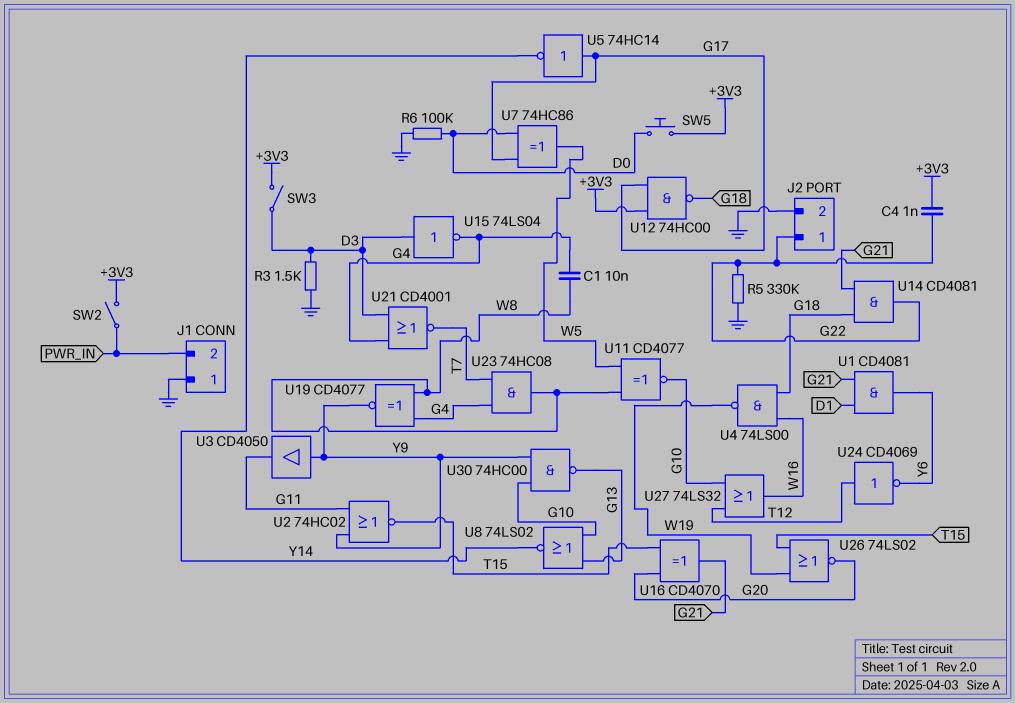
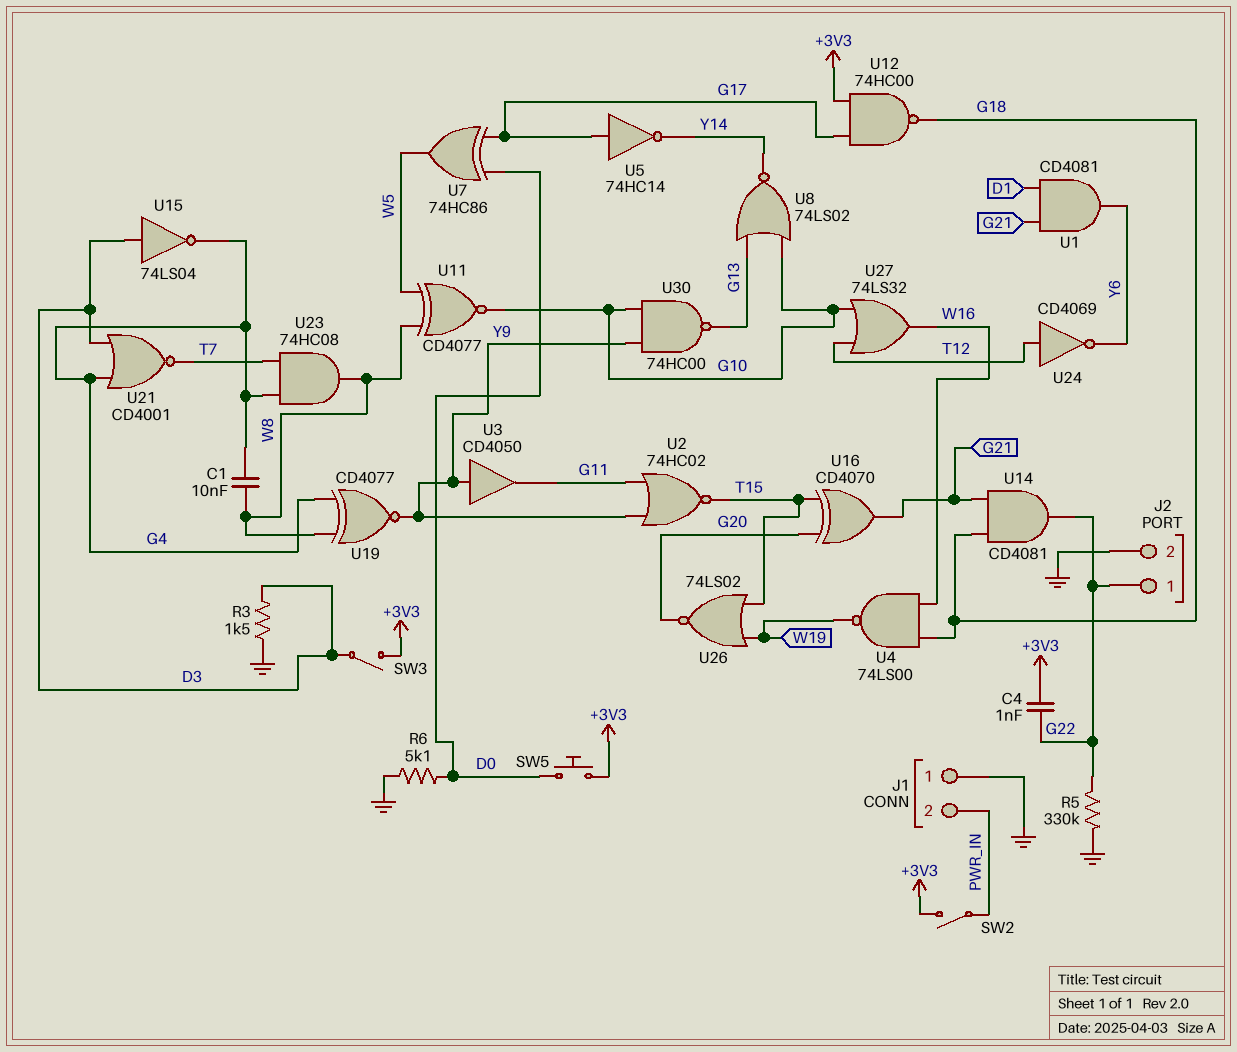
R6: 100k (D0, GND) -> 5.1k (D0, GND)

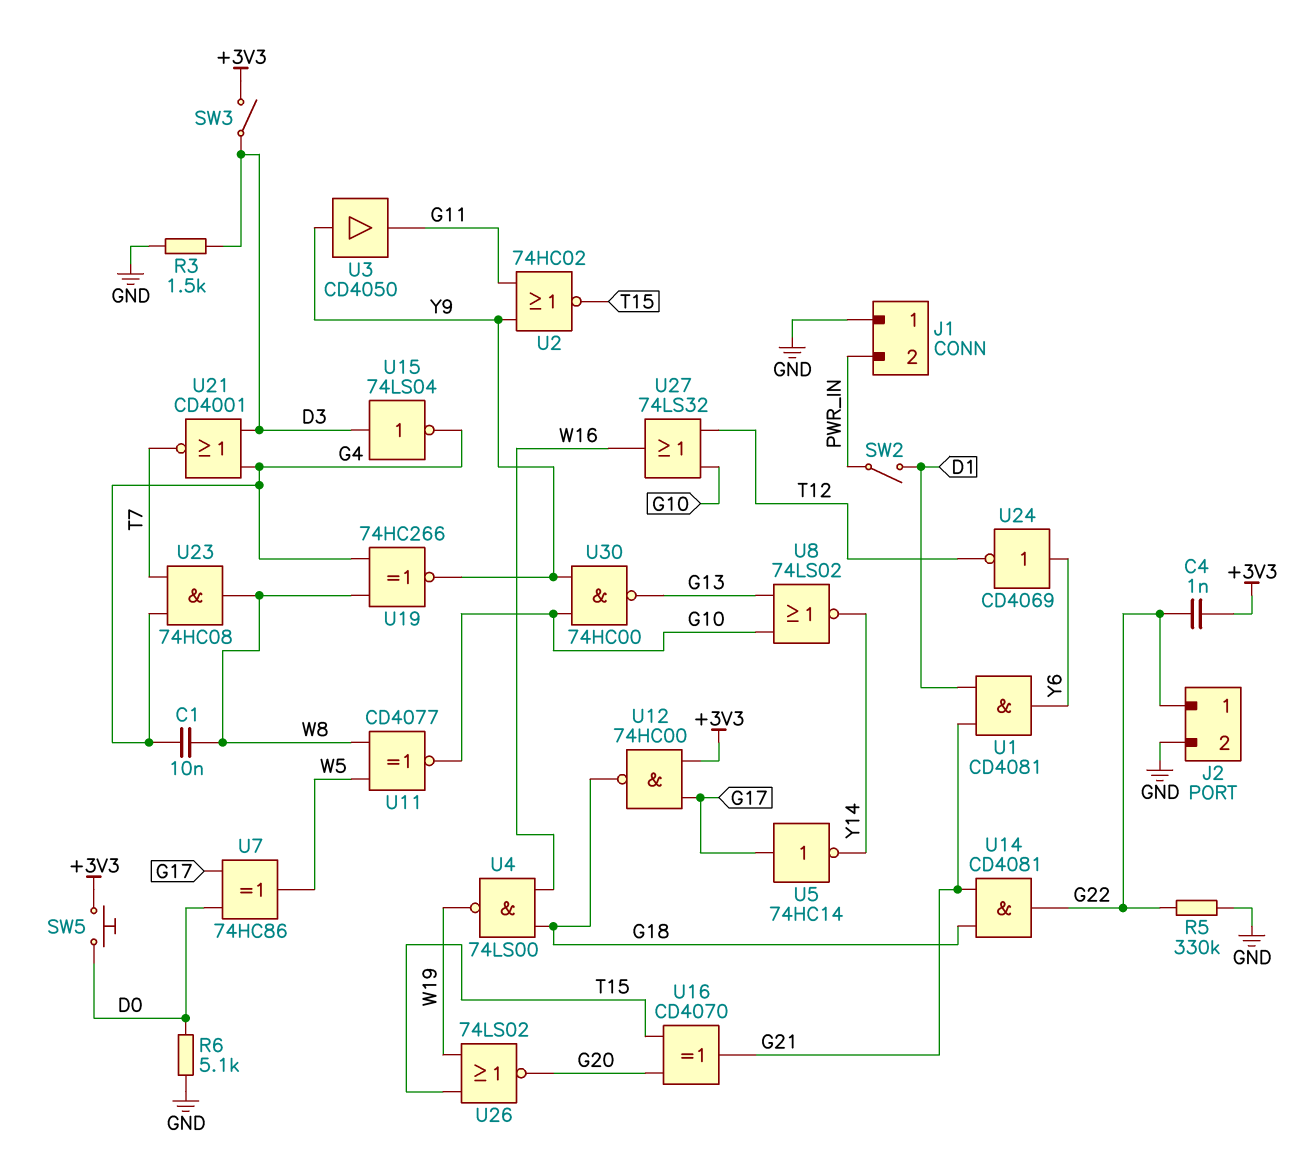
SW2: switch (+3V3, PWR_IN) -> switch (D1, PWR_IN)
U19: XNOR CD4077 (in G4, in W8, out Y9) -> XNOR 74HC266 (in G4, in W8, out Y9)
U24: NOT CD4069 (in T12, out Y6) -> NOT CD4069 (in Y6, out T12)

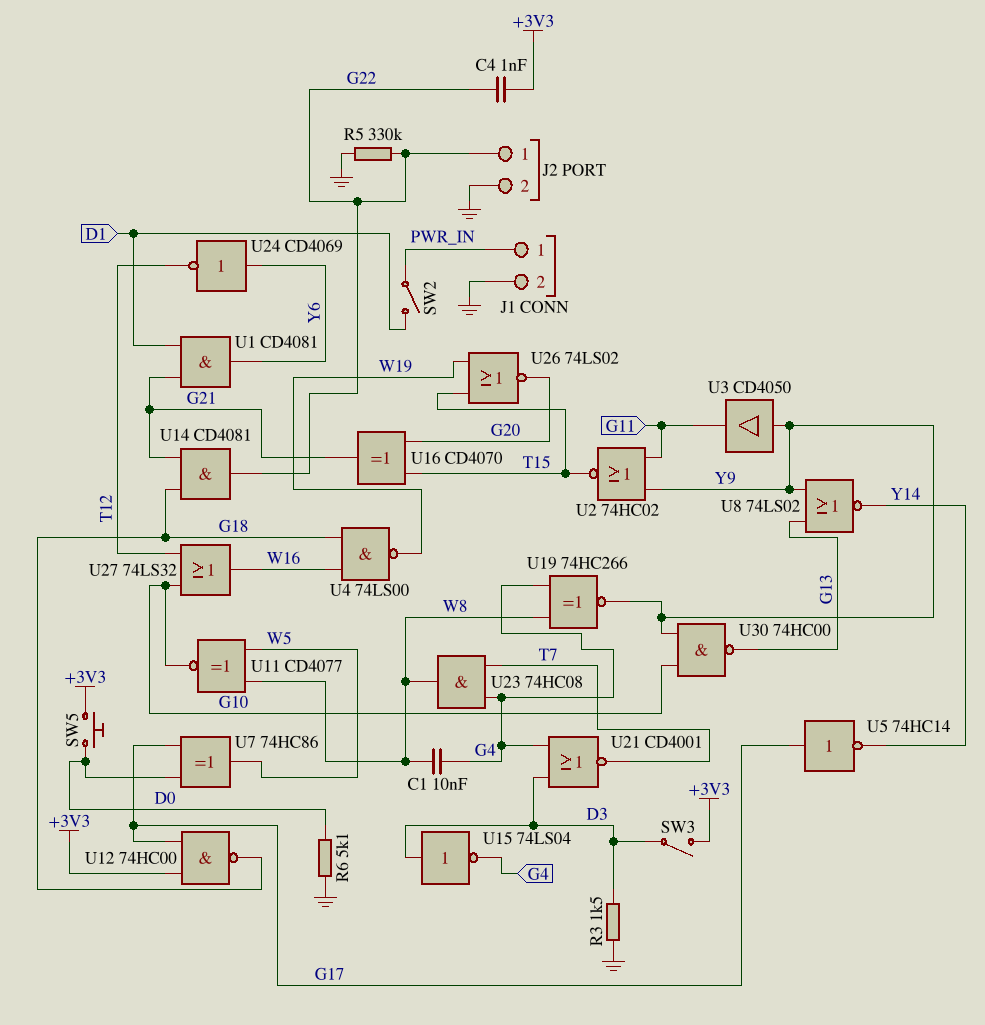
J1 pin 1: GND -> PWR_IN
J1 pin 2: PWR_IN -> GND
U8: NOR 74LS02 (in G10, in G13, out Y14) -> NOR 74LS02 (in G13, in Y9, out Y14)

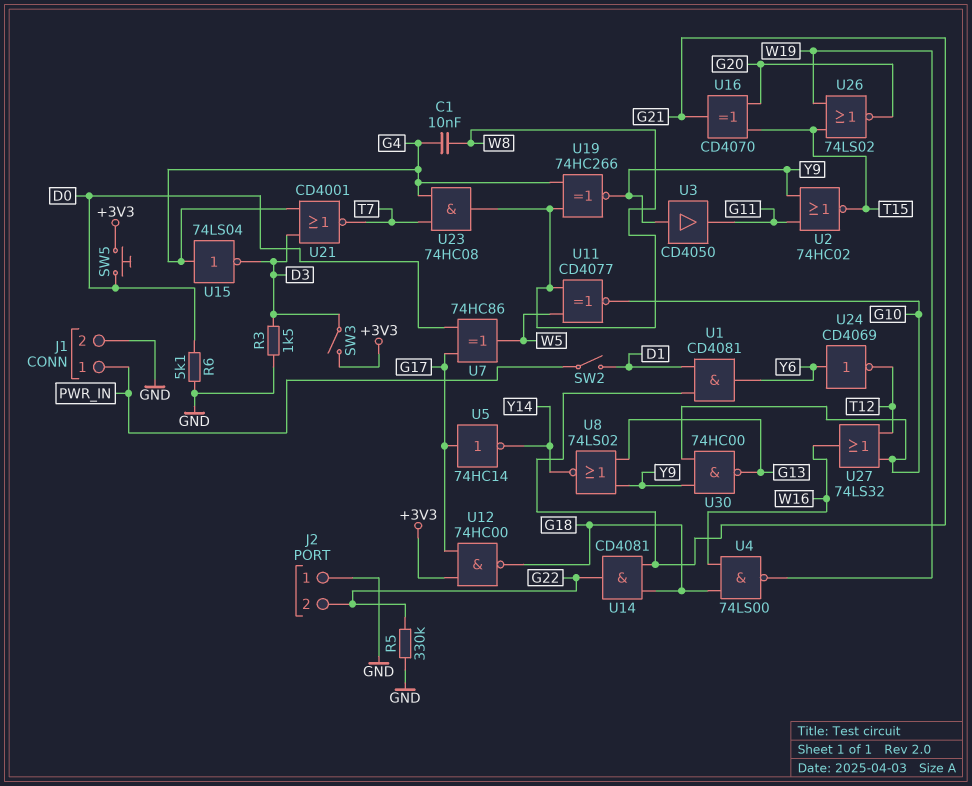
C4: 1nF (+3V3, G22) -> none
J2 pin 1: G22 -> GND
J2 pin 2: GND -> G22
U15: NOT 74LS04 (in D3, out G4) -> NOT 74LS04 (in G4, out D3)

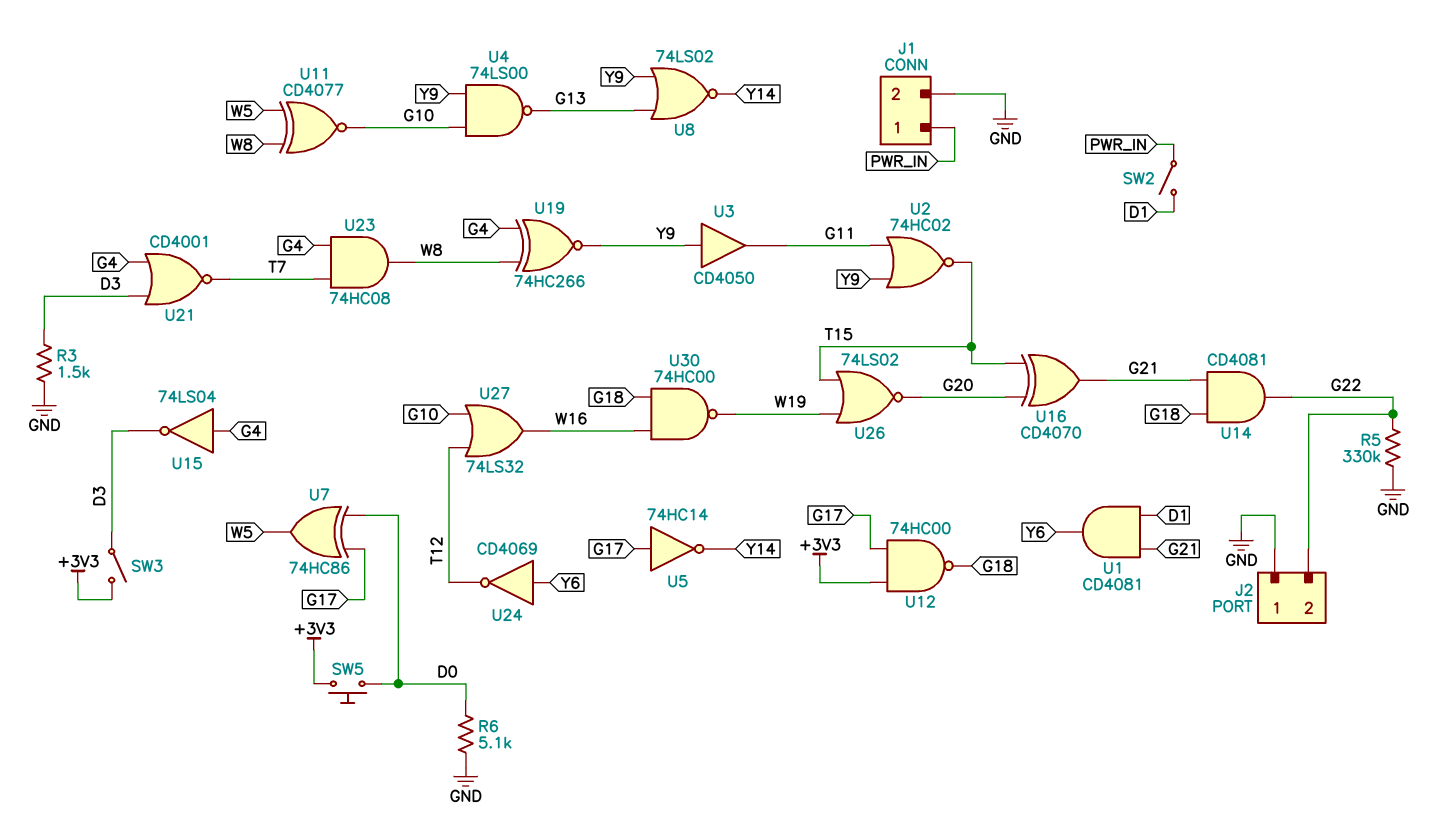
C1: 10nF (G4, W8) -> none
U4: NAND 74LS00 (in G18, in W16, out W19) -> NAND 74LS00 (in G10, in Y9, out G13)
U30: NAND 74HC00 (in G10, in Y9, out G13) -> NAND 74HC00 (in G18, in W16, out W19)

